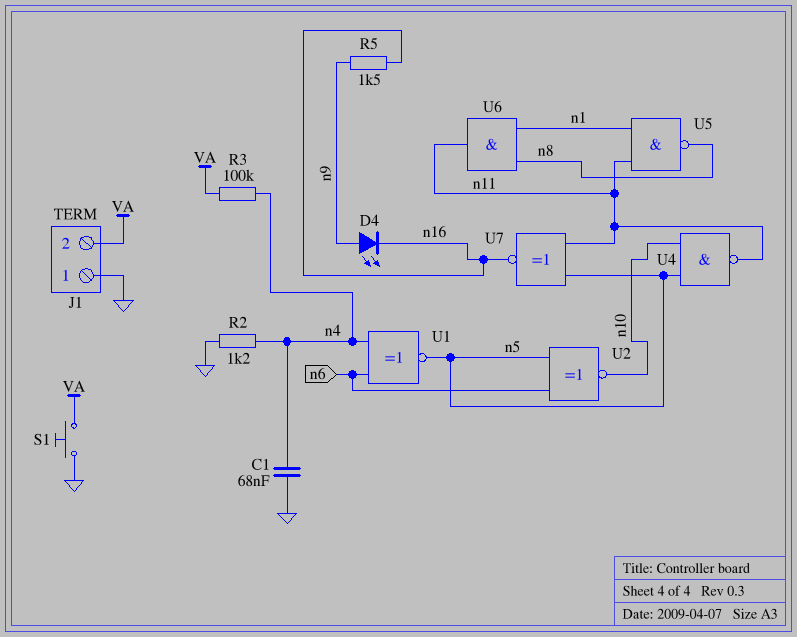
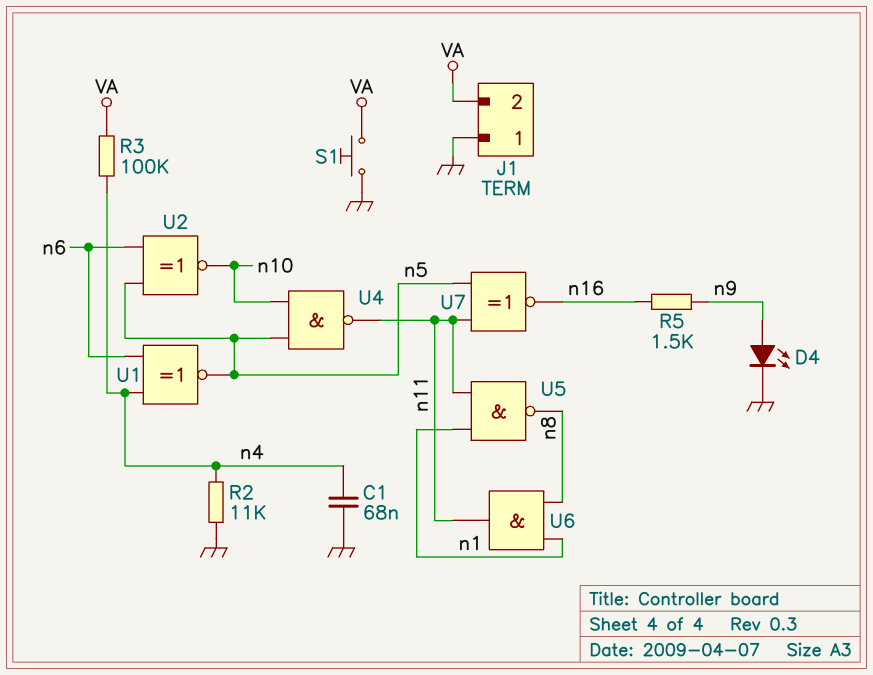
D4: LED (A n9, K n16) -> LED (A n9, K GND)
R2: 1.2k (GND, n4) -> 11k (GND, n4)

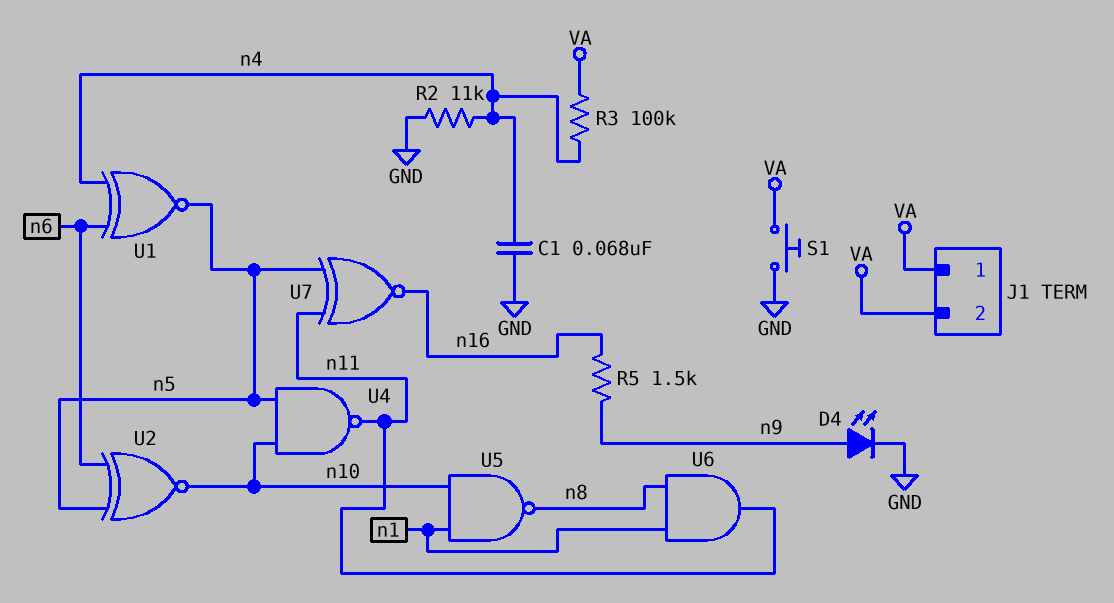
J1 pin 1: GND -> VA
U5: NAND (in n1, in n11, out n8) -> NAND (in n1, in n10, out n8)

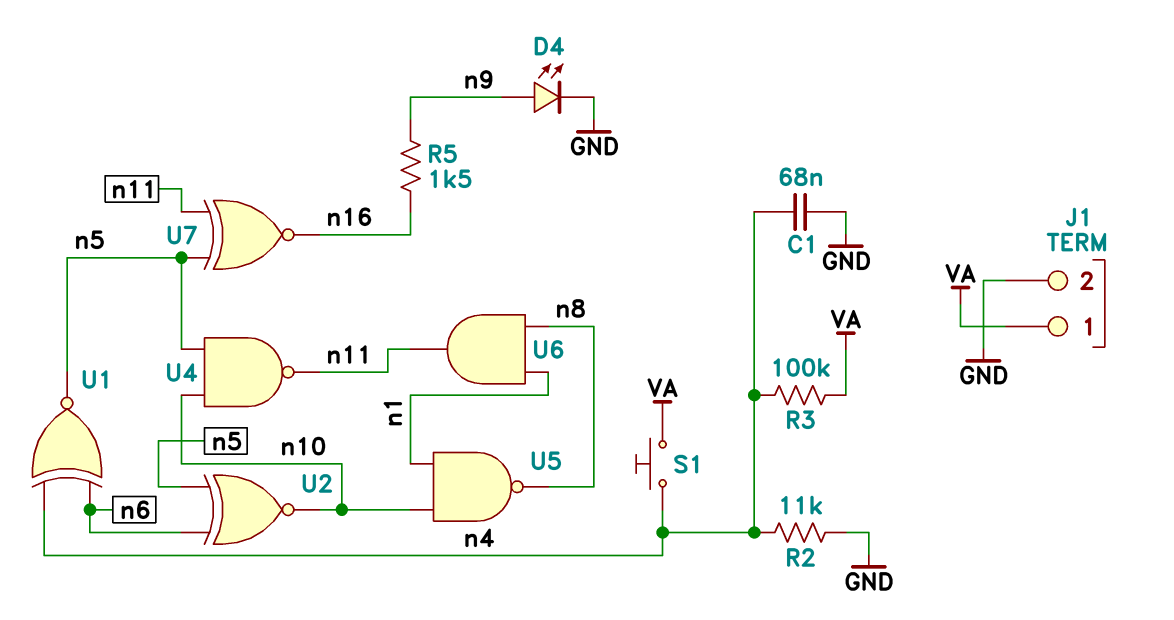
J1 pin 2: VA -> GND
S1: button (GND, VA) -> button (VA, n4)

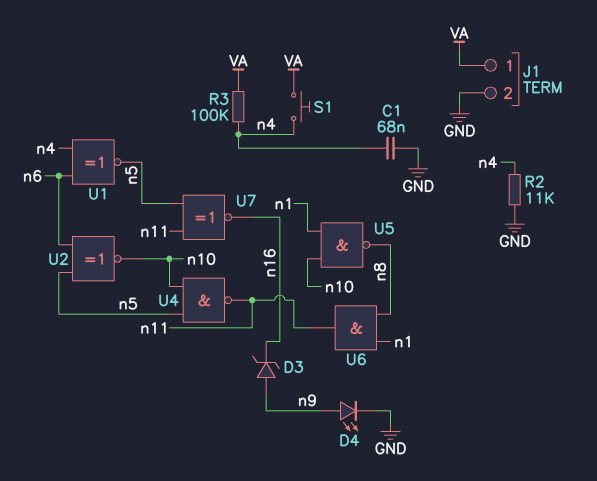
D3: none -> zener (A n9, K n16)
R5: 1.5k (n9, n16) -> none

